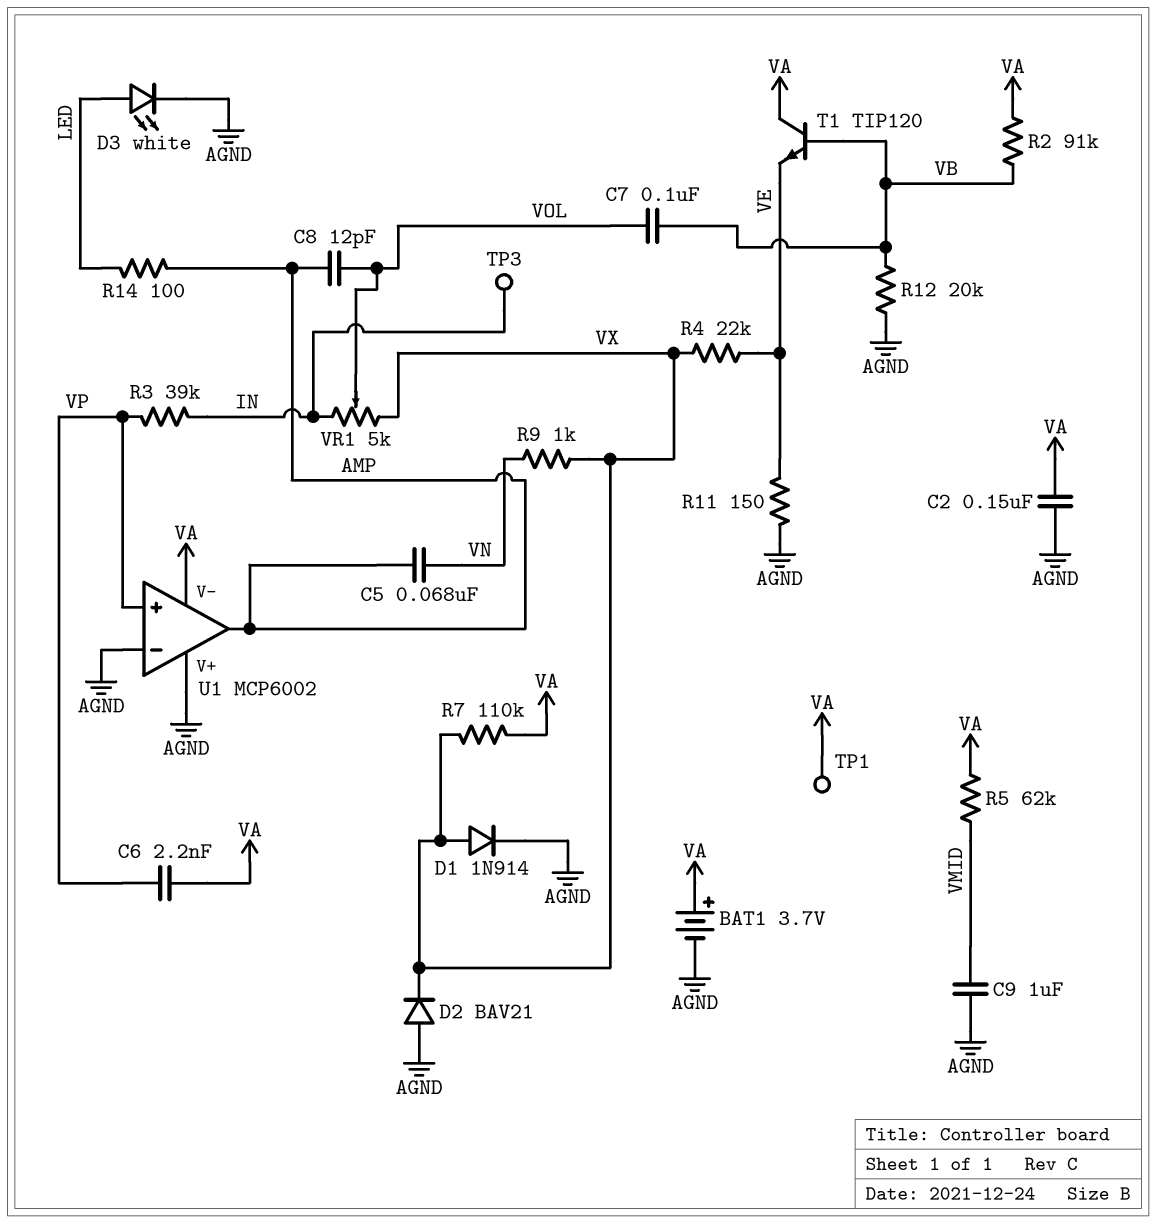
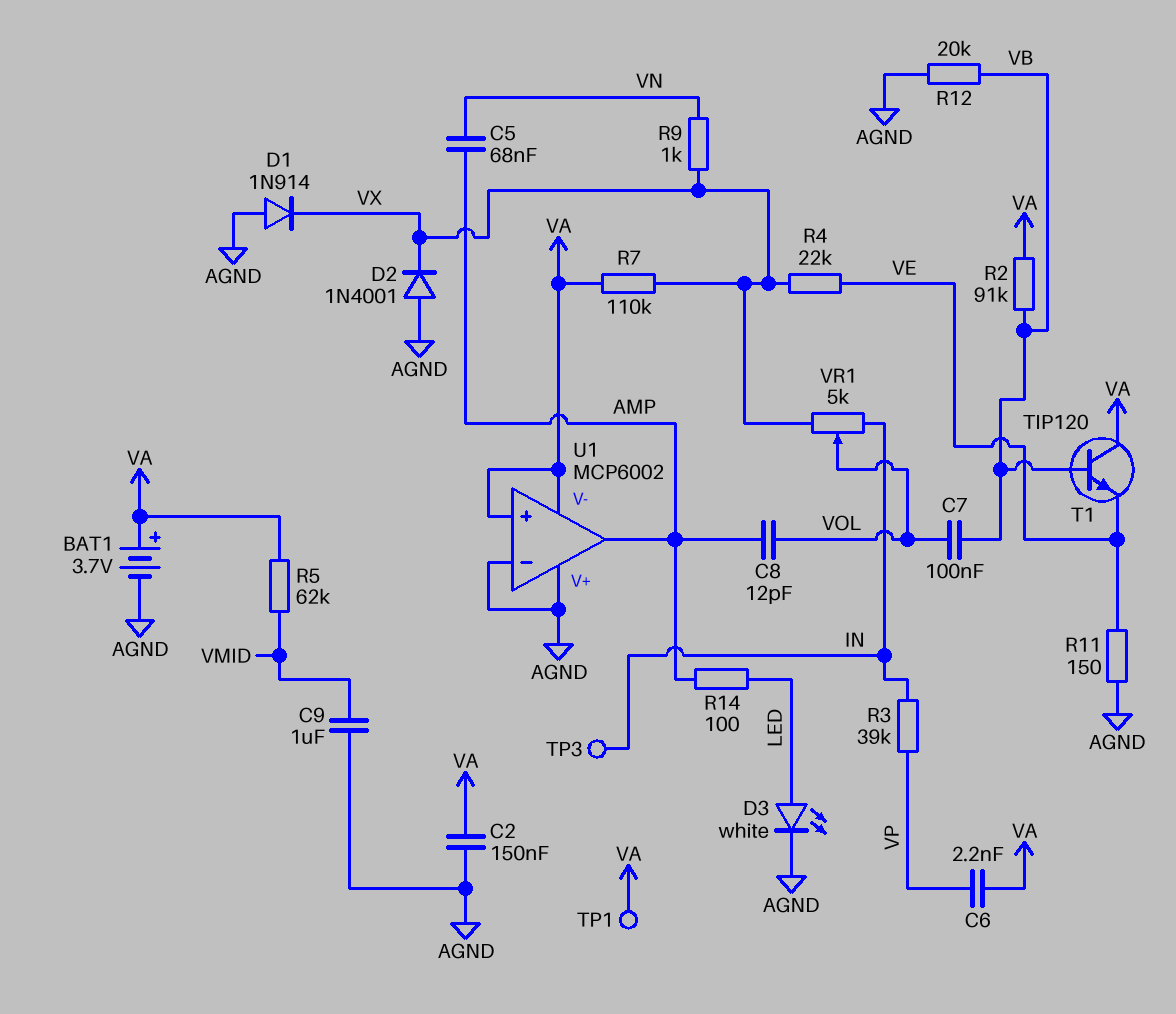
D1: diode 1N914 (A VX, K AGND) -> diode 1N914 (A AGND, K VX)
D2: diode BAV21 (A AGND, K VX) -> diode 1N4001 (A AGND, K VX)
U1 pin in+: VP -> VA

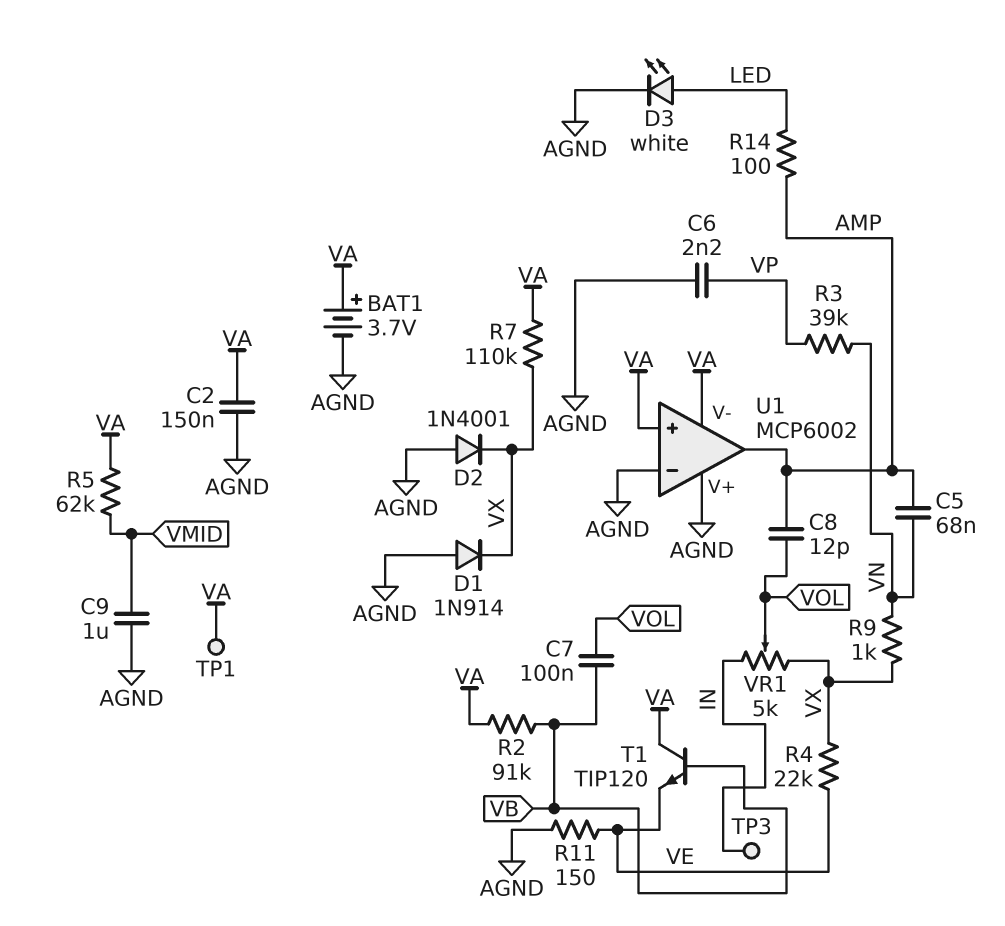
C6: 2.2nF (VA, VP) -> 2.2nF (AGND, VP)
R3: 39k (IN, VP) -> 39k (VN, VP)
R12: 20k (AGND, VB) -> none

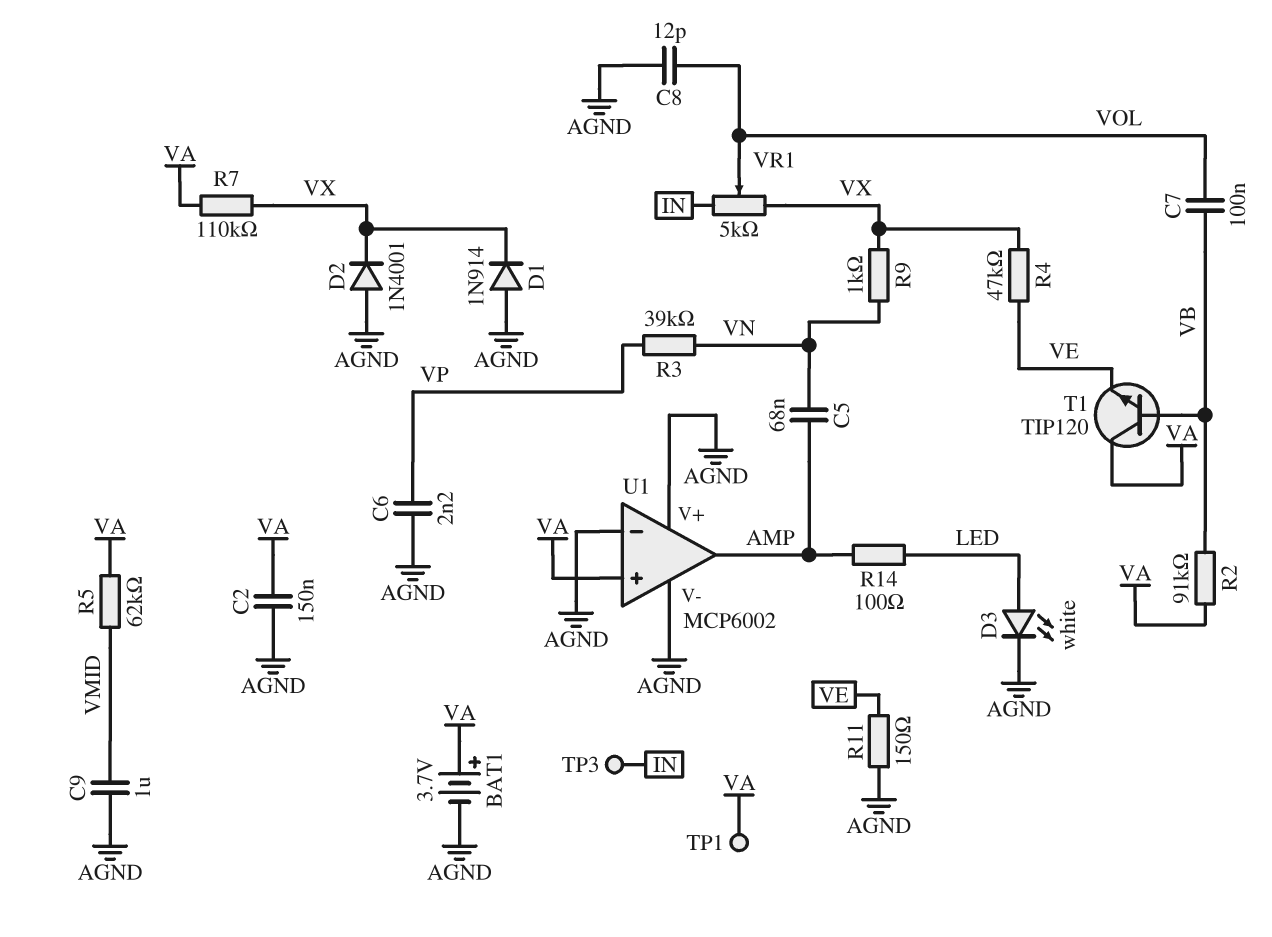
C8: 12pF (AMP, VOL) -> 12pF (AGND, VOL)
R4: 22k (VE, VX) -> 47k (VE, VX)
U1 pin V-: VA -> AGND

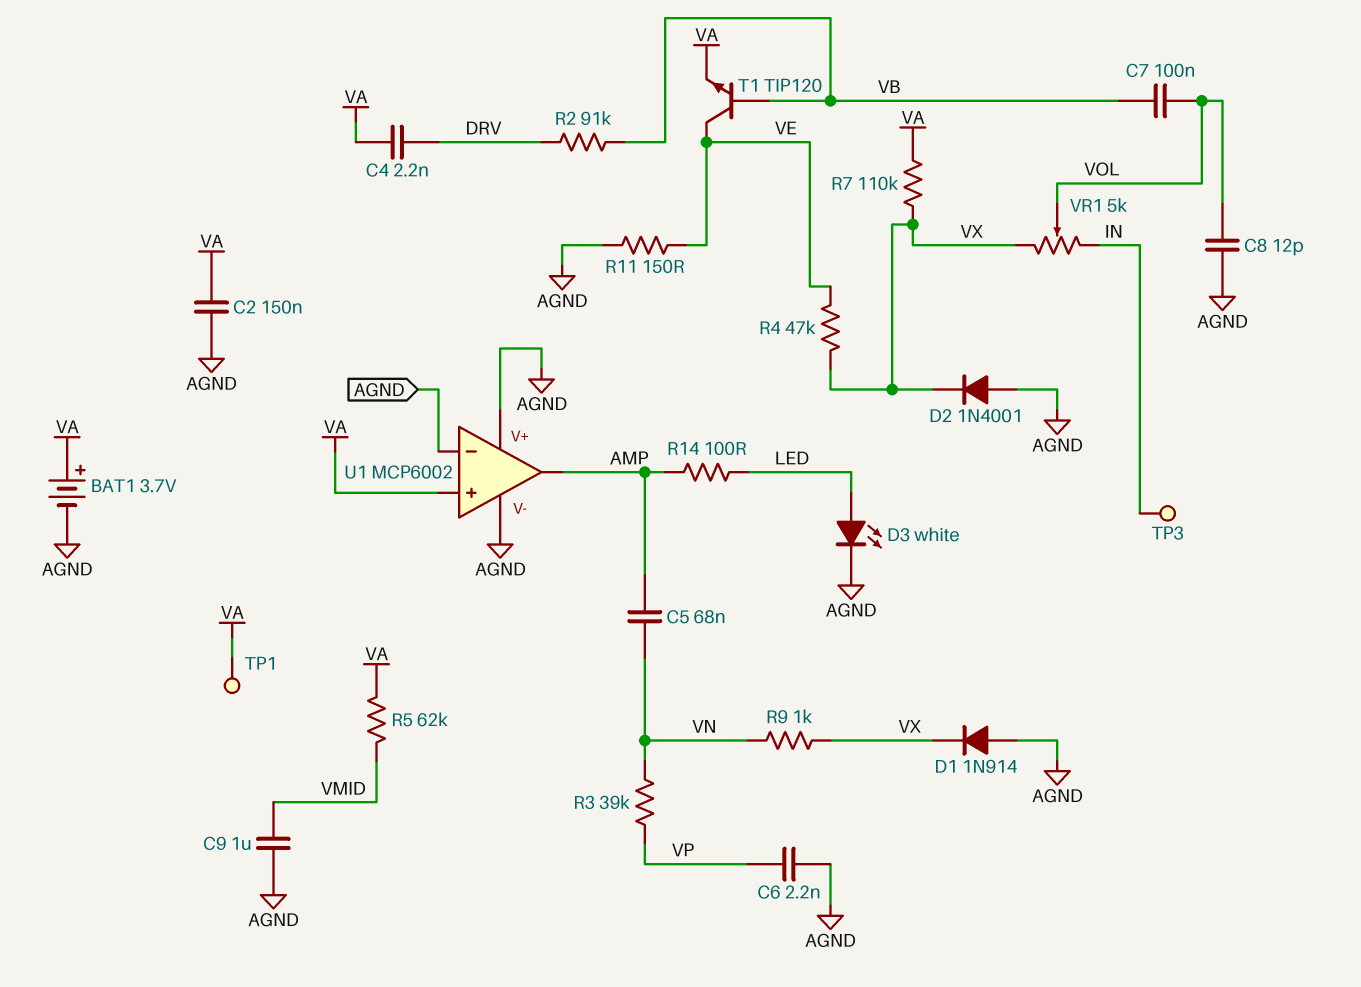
C4: none -> 2.2nF (DRV, VA)
R2: 91k (VA, VB) -> 91k (DRV, VB)
T1: NPN TIP120 (B VB, C VA, E VE) -> NPN TIP120 (B VB, C VE, E VA)

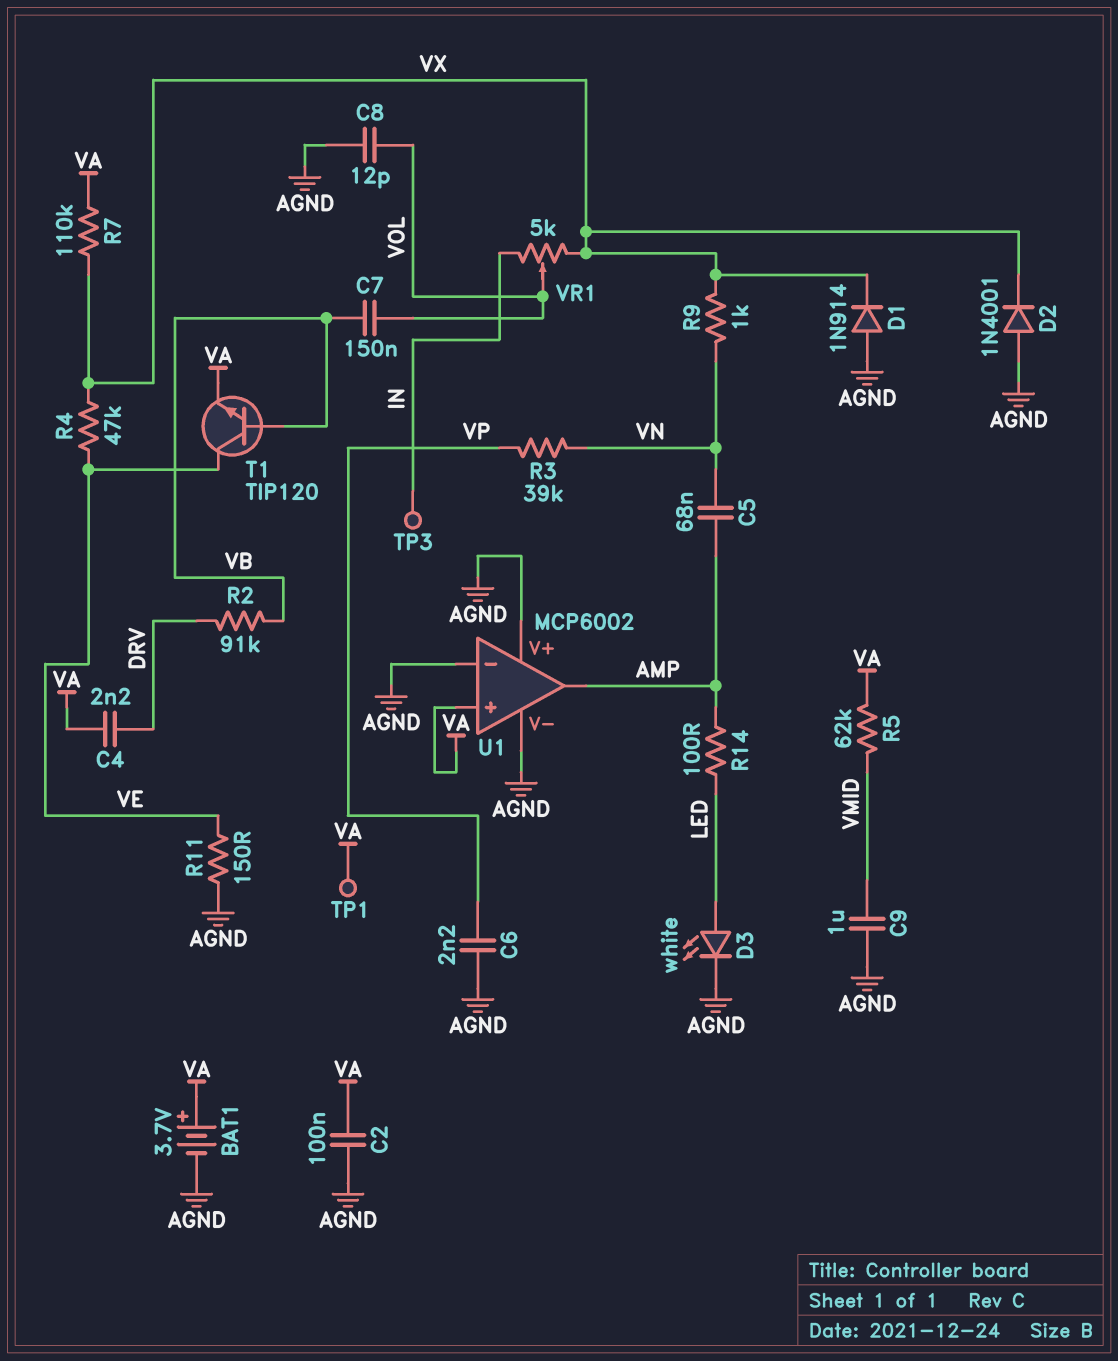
C2: 150nF (AGND, VA) -> 100nF (AGND, VA)
C7: 100nF (VB, VOL) -> 150nF (VB, VOL)

